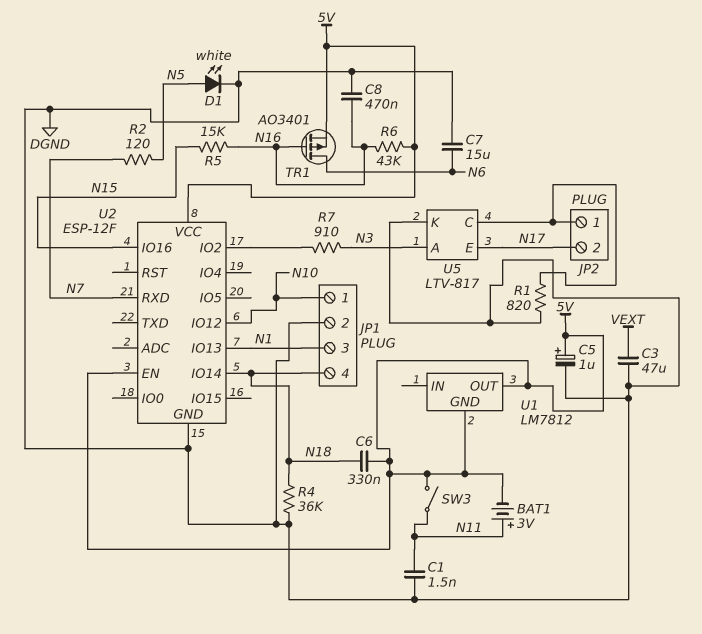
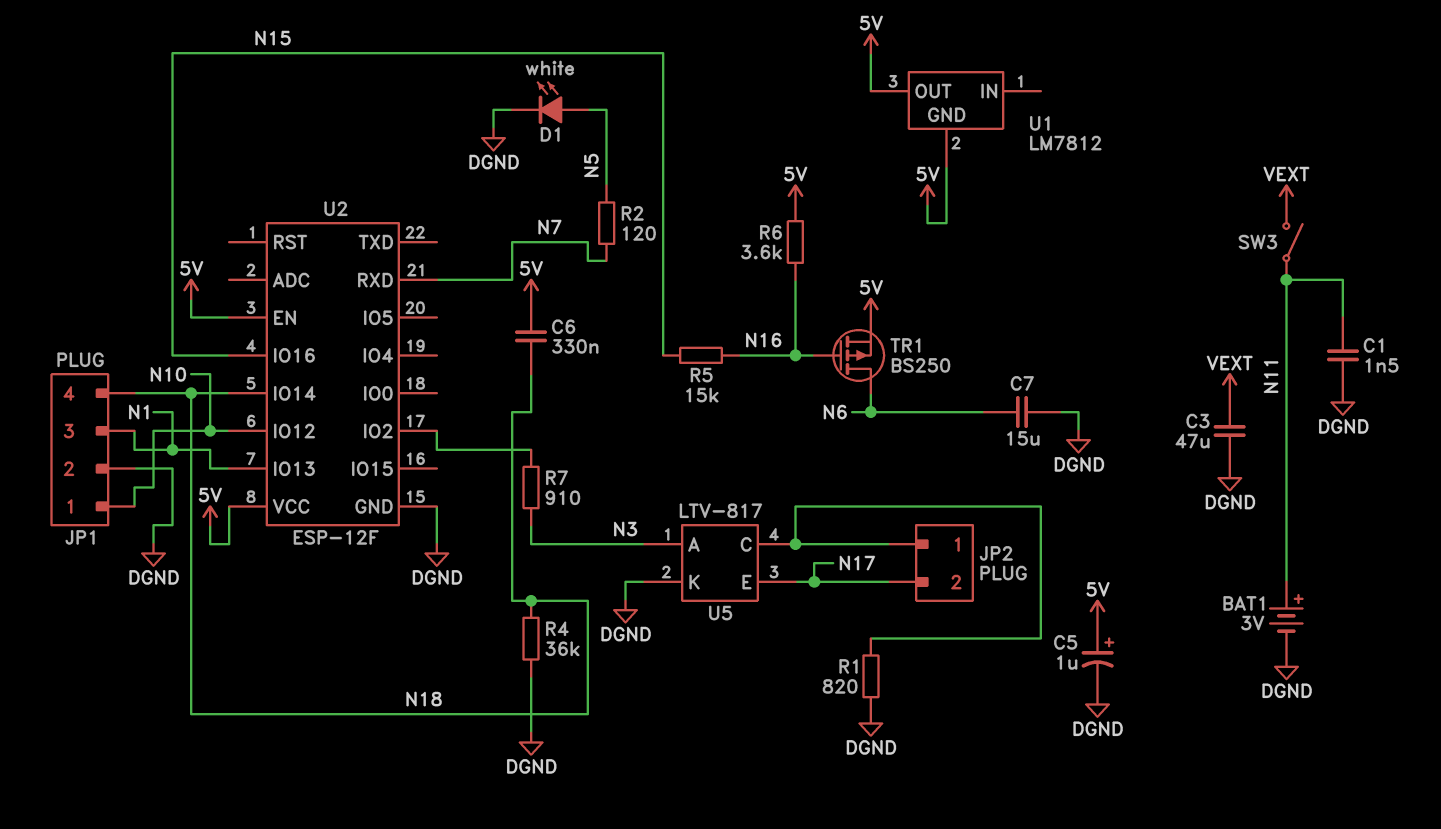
BAT1: 3V (plus N11, minus 5V) -> 3V (plus N11, minus DGND)
C8: 470nF (DGND, N16) -> none
R6: 43k (5V, N16) -> 3.6k (5V, N16)
SW3: switch (5V, N11) -> switch (N11, VEXT)
TR1: PMOS AO3401 (G N16, D N6, S 5V) -> PMOS BS250 (G N16, D N6, S 5V)

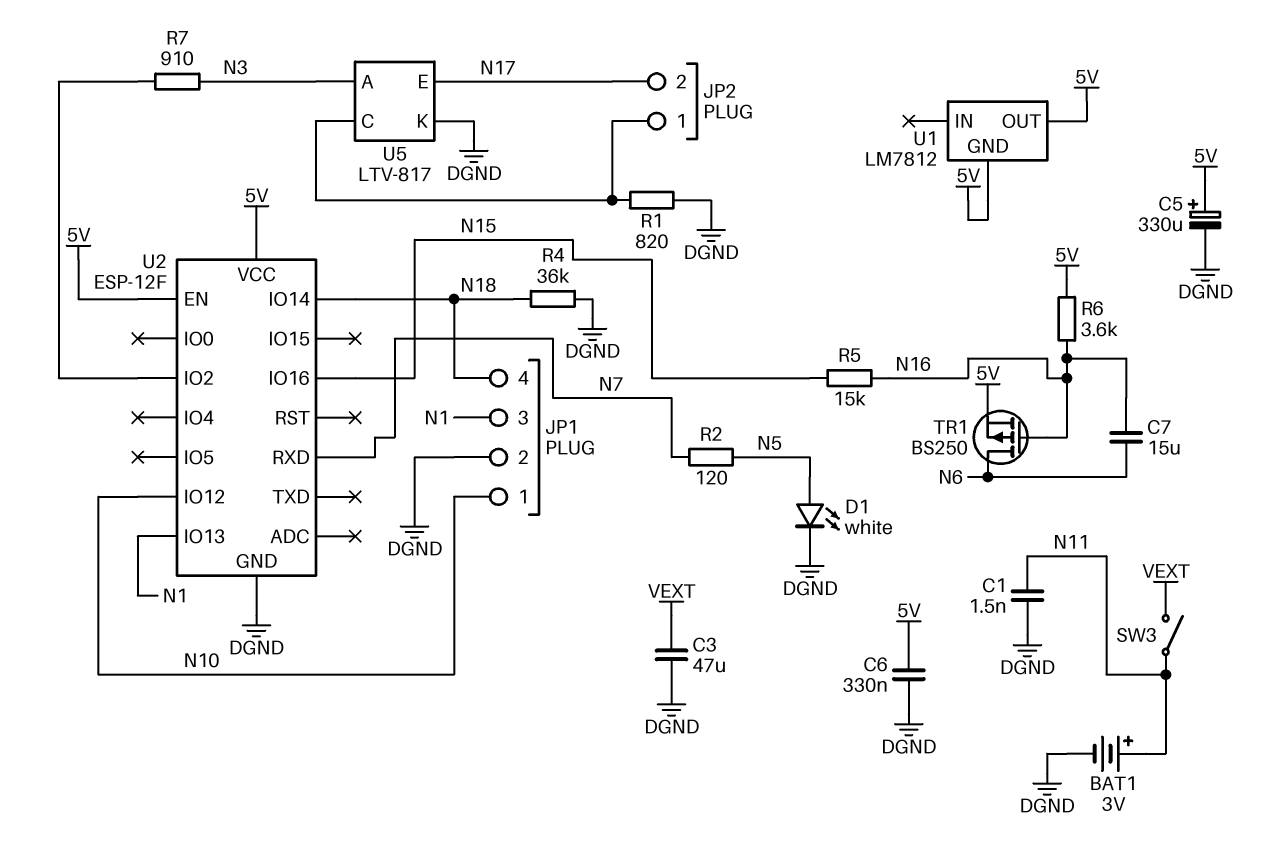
C5: 1uF (plus 5V, minus DGND) -> 330uF (plus 5V, minus DGND)
C6: 330nF (5V, N18) -> 330nF (5V, DGND)
C7: 15uF (DGND, N6) -> 15uF (N6, N16)

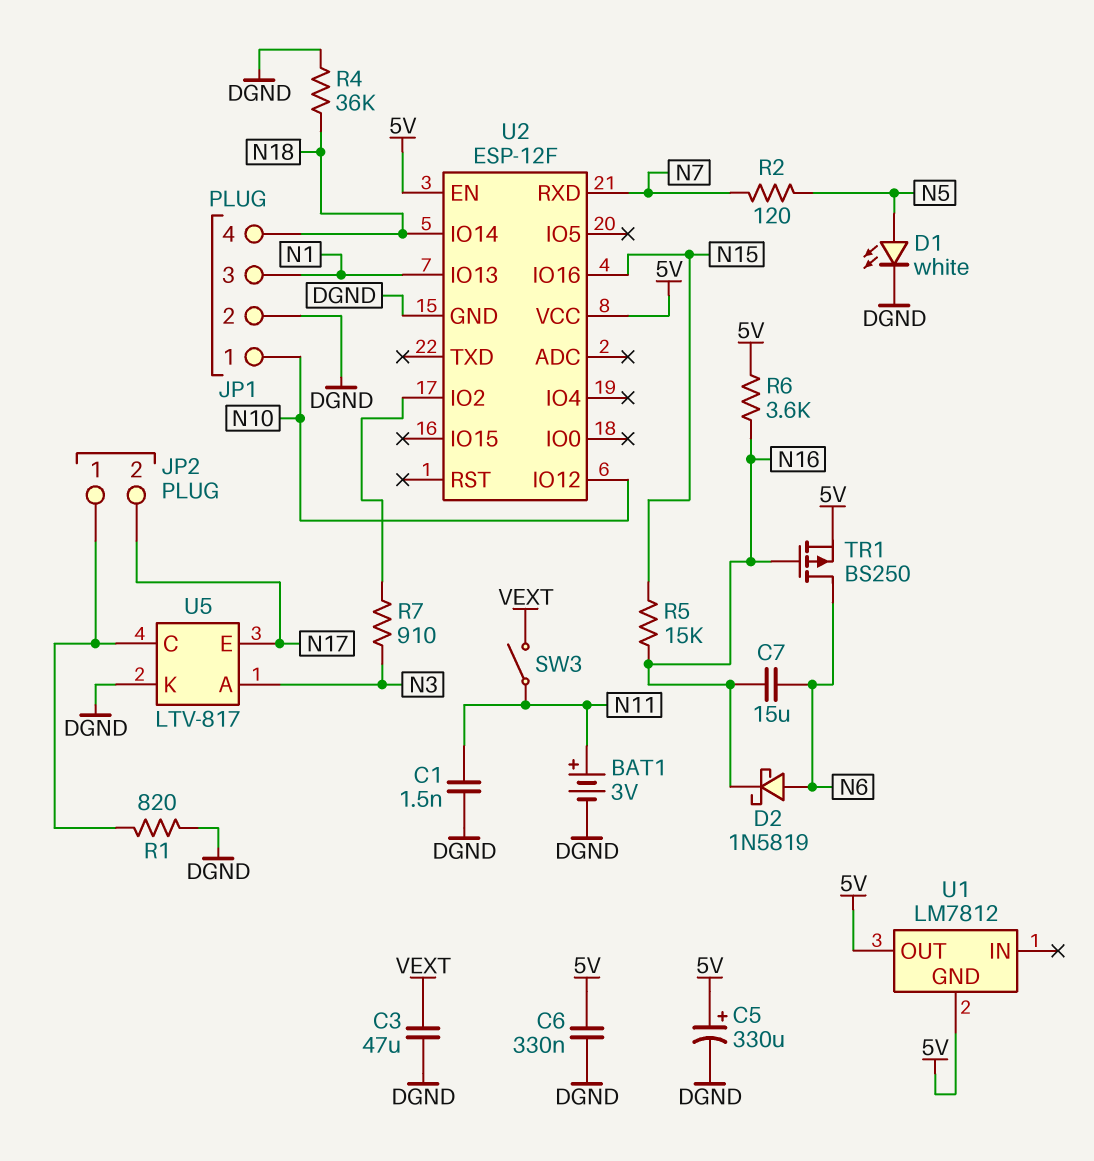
D2: none -> schottky 1N5819 (A N6, K N16)

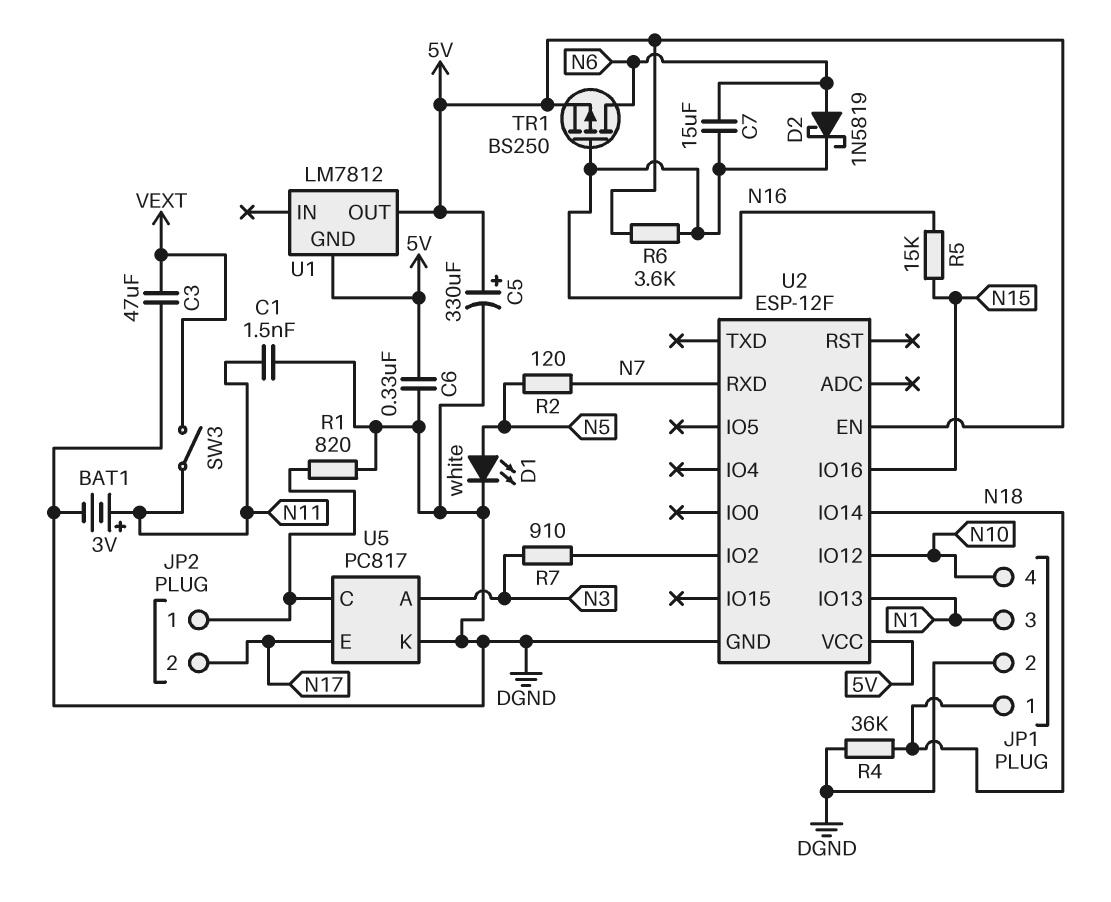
JP1 pin 1: N10 -> N18
JP1 pin 4: N18 -> N10
U5: LTV-817 -> PC817

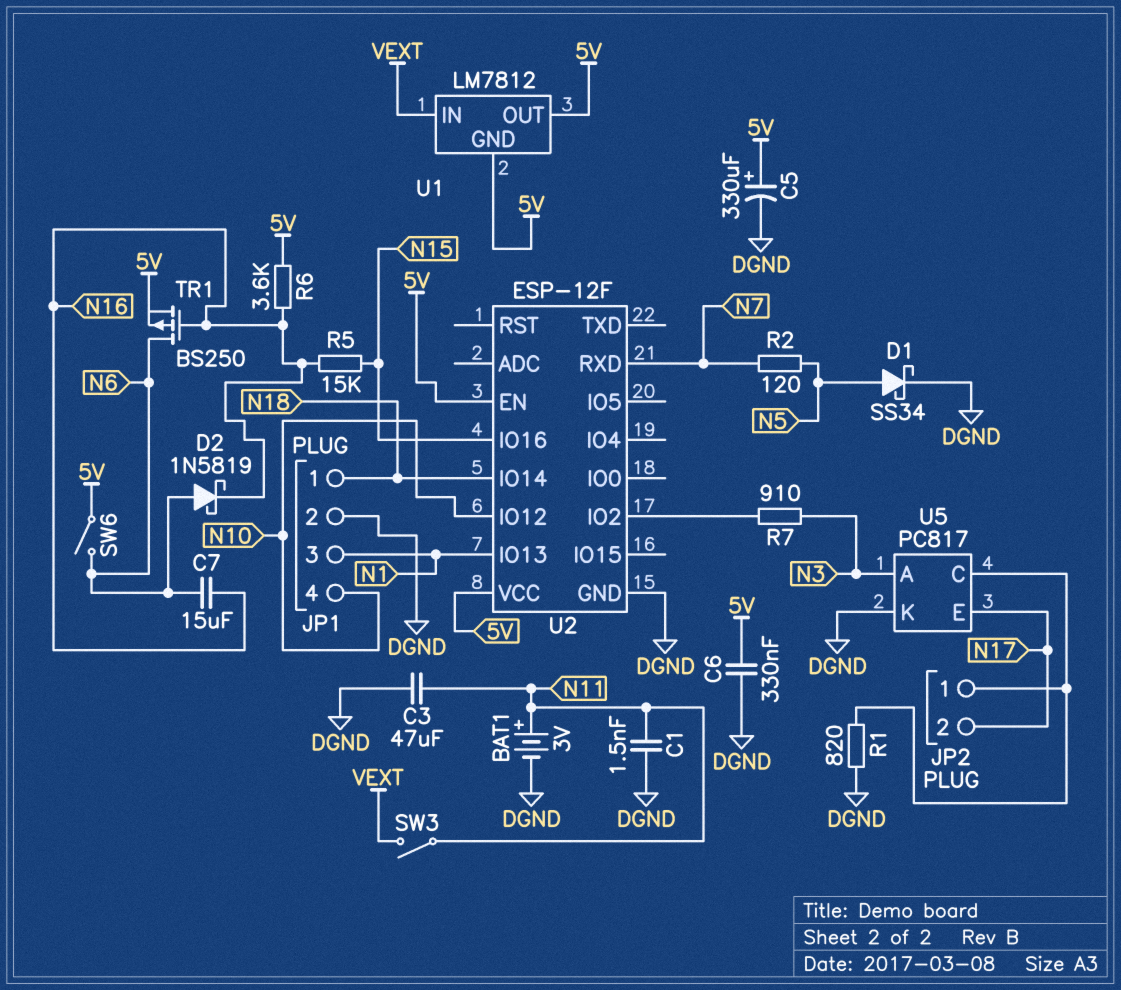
C3: 47uF (DGND, VEXT) -> 47uF (DGND, N11)
D1: LED white (A N5, K DGND) -> schottky SS34 (A N5, K DGND)
R4: 36k (DGND, N18) -> none
SW6: none -> switch (5V, N6)
U1 pin IN: none -> VEXT

